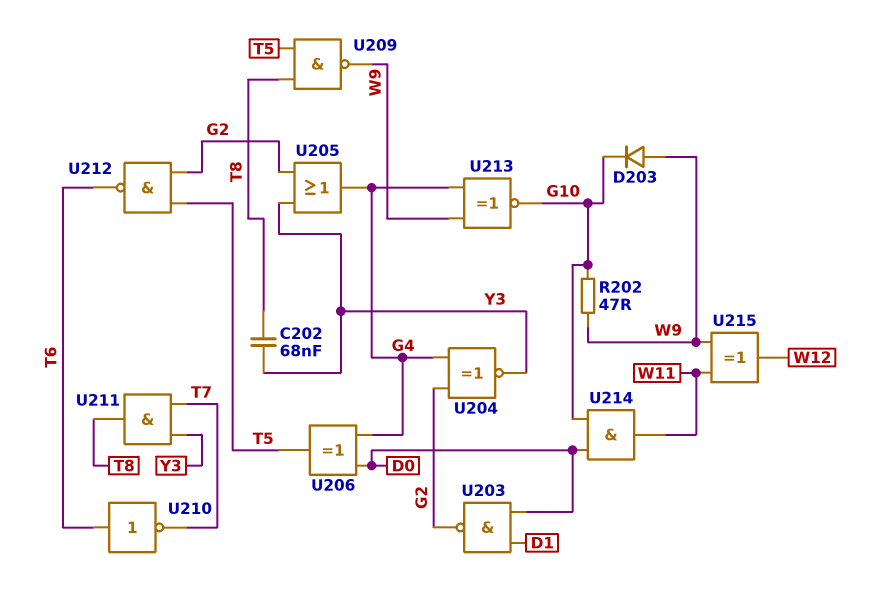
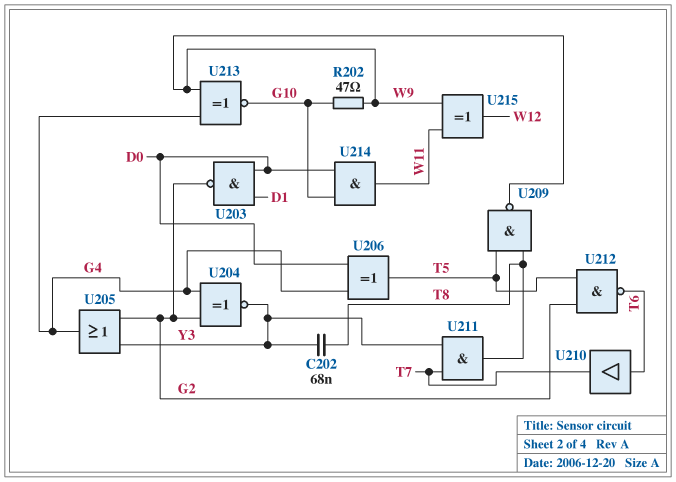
D203: diode (A W9, K G10) -> none
U210: NOT (in T6, out T7) -> buffer (in T6, out T7)

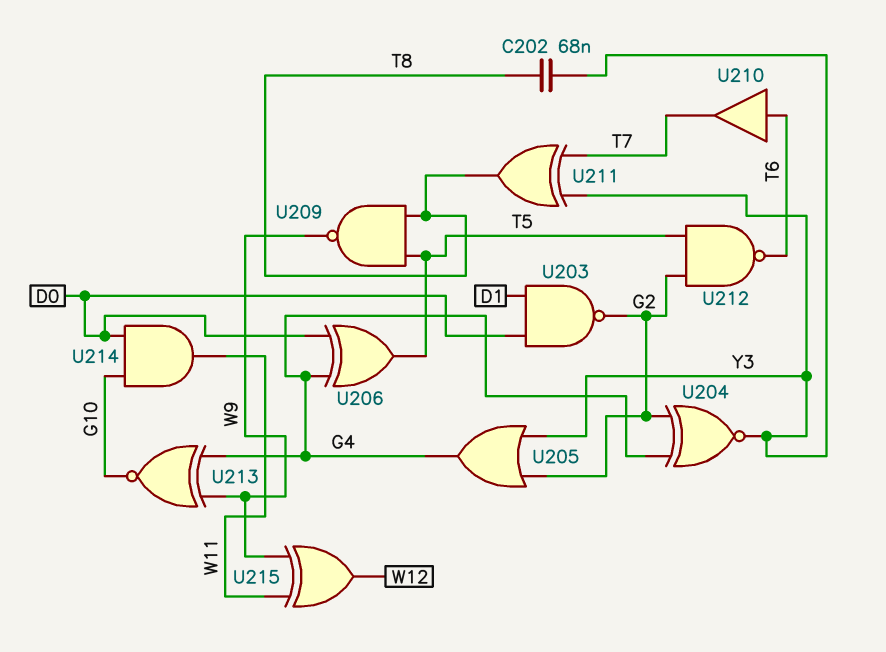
R202: 47 (G10, W9) -> none
U211: AND (in T7, in Y3, out T8) -> XOR (in T7, in Y3, out T8)

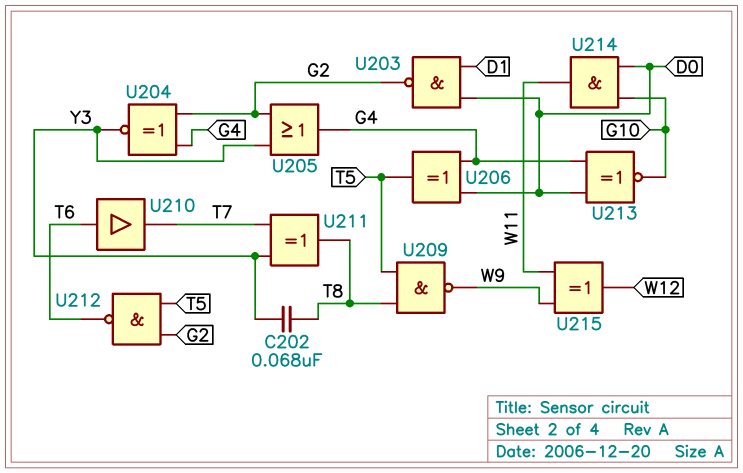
U213: XNOR (in G4, in W9, out G10) -> XNOR (in D0, in G4, out G10)

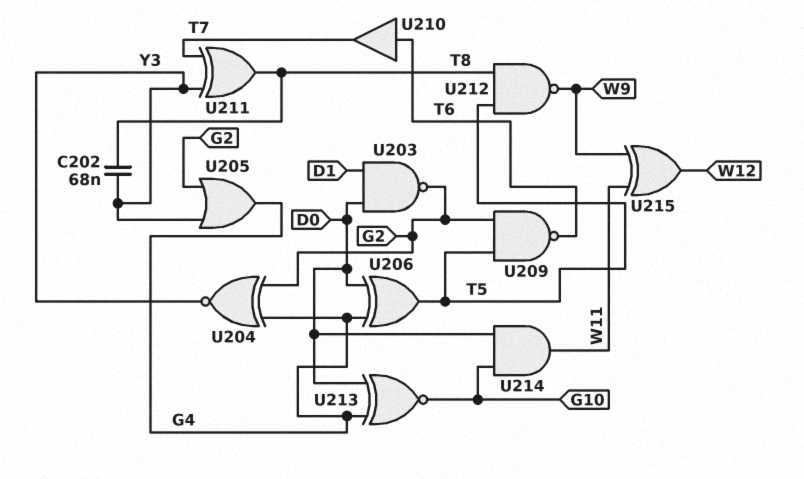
U209: NAND (in T5, in T8, out W9) -> NAND (in G2, in T5, out T6)
U212: NAND (in G2, in T5, out T6) -> NAND (in T5, in T8, out W9)

